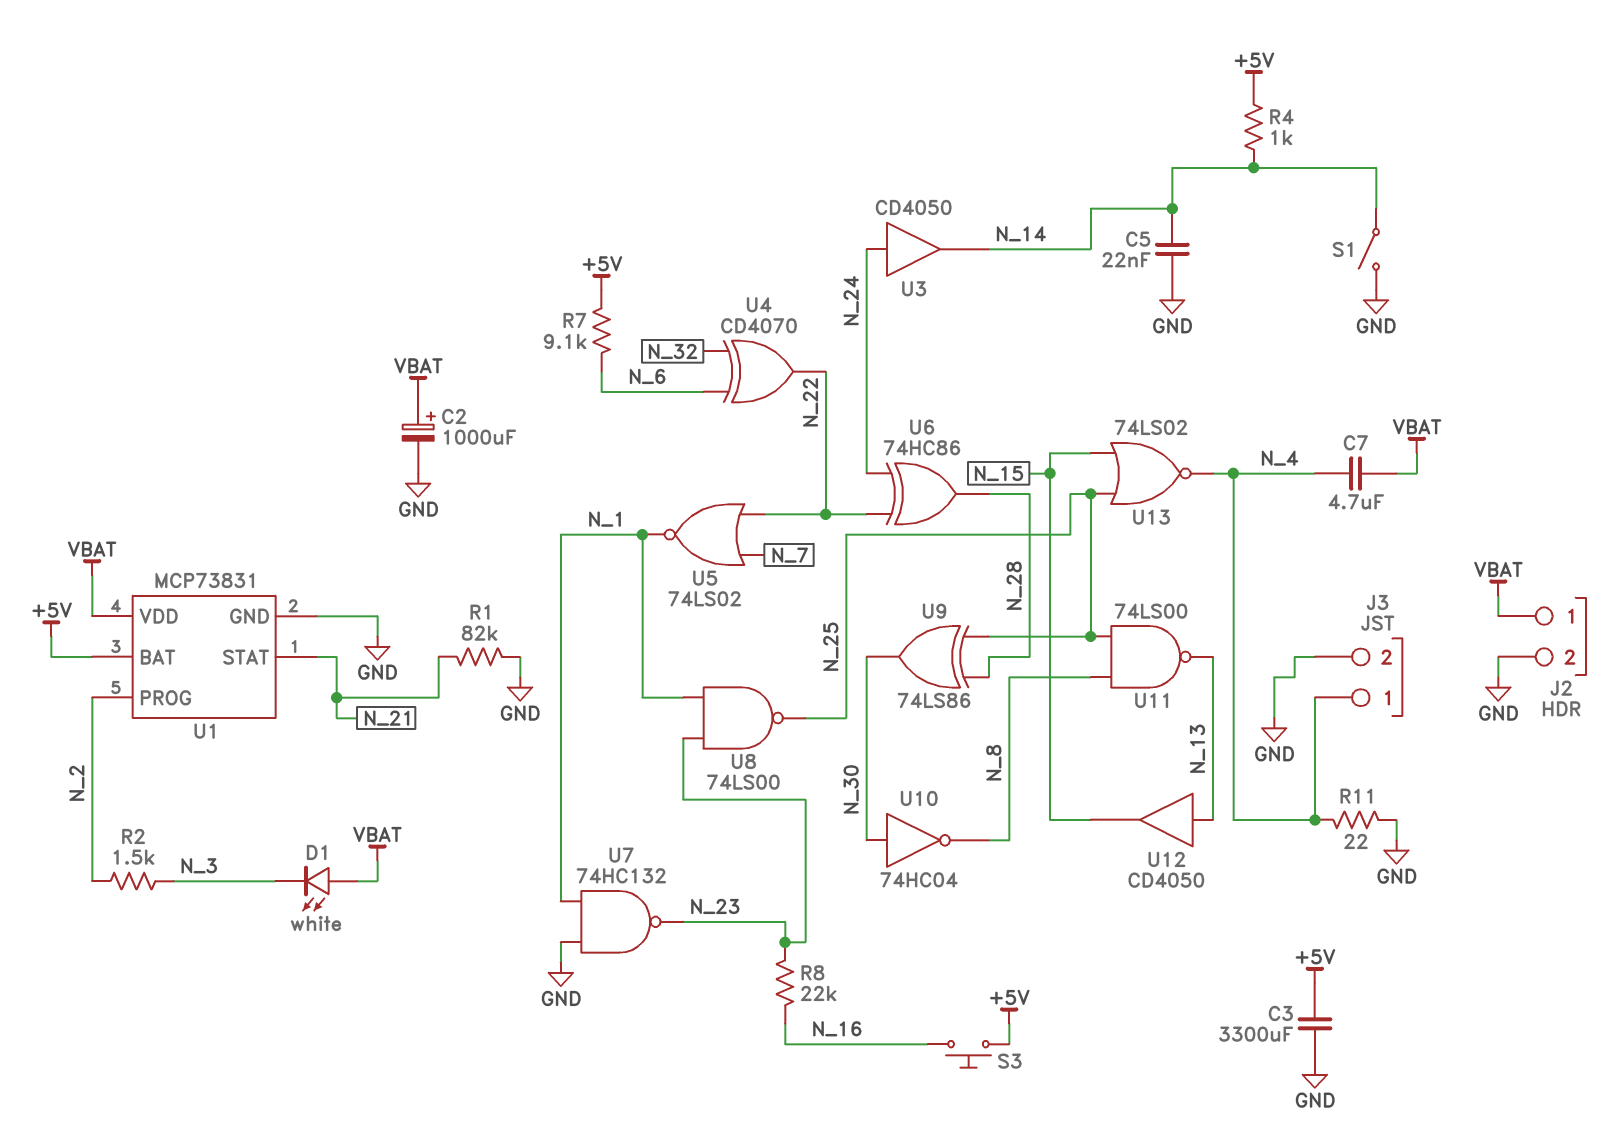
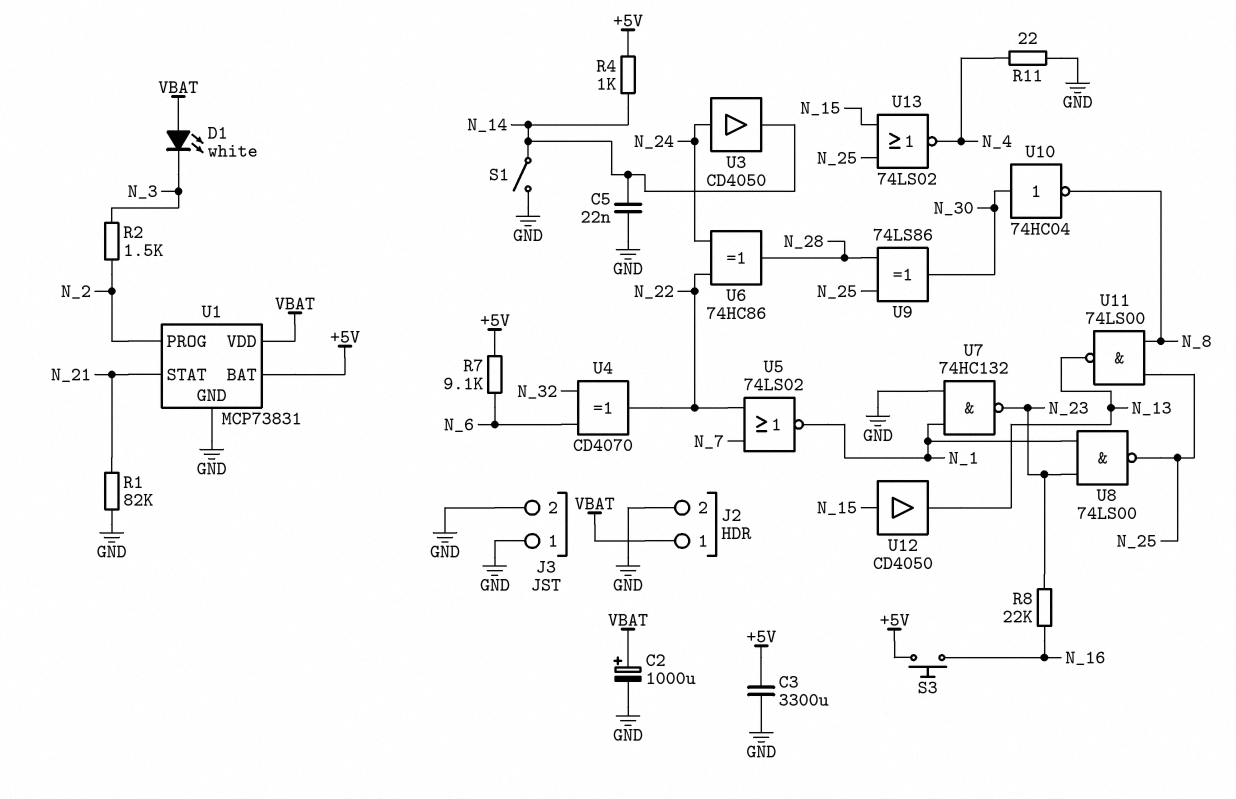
C7: 4.7uF (N_4, VBAT) -> none
J3 pin 1: N_4 -> GND
U12: buffer CD4050 (in N_13, out N_15) -> buffer CD4050 (in N_15, out N_13)

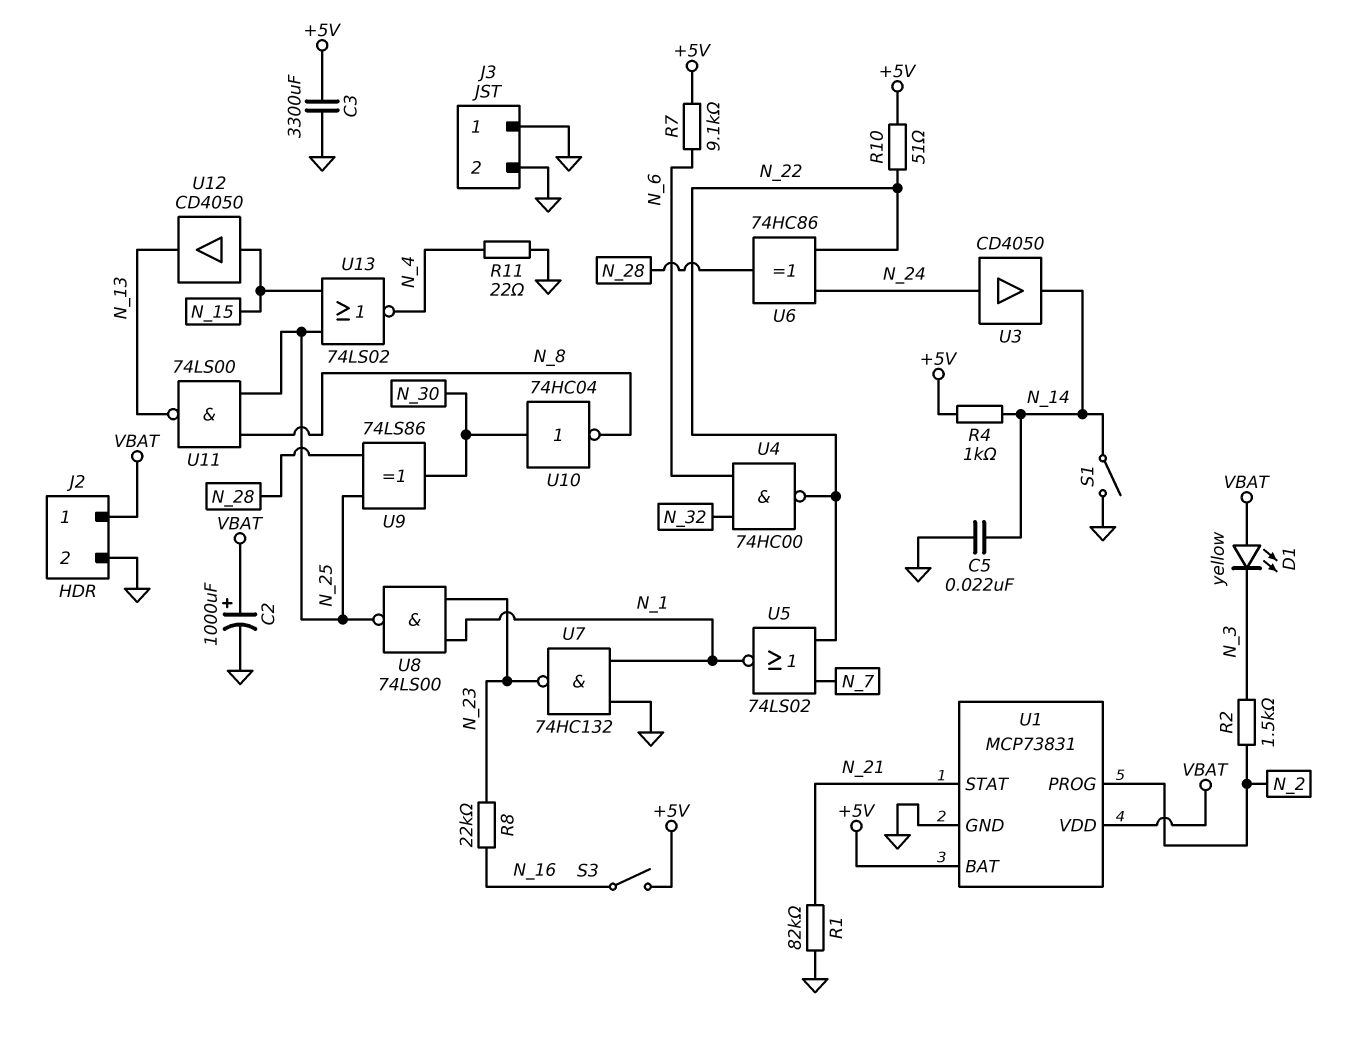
D1: LED white (A VBAT, K N_3) -> LED yellow (A VBAT, K N_3)
R10: none -> 51 (+5V, N_22)
S3: button (+5V, N_16) -> switch (+5V, N_16)
U4: XOR CD4070 (in N_6, in N_32, out N_22) -> NAND 74HC00 (in N_6, in N_32, out N_22)

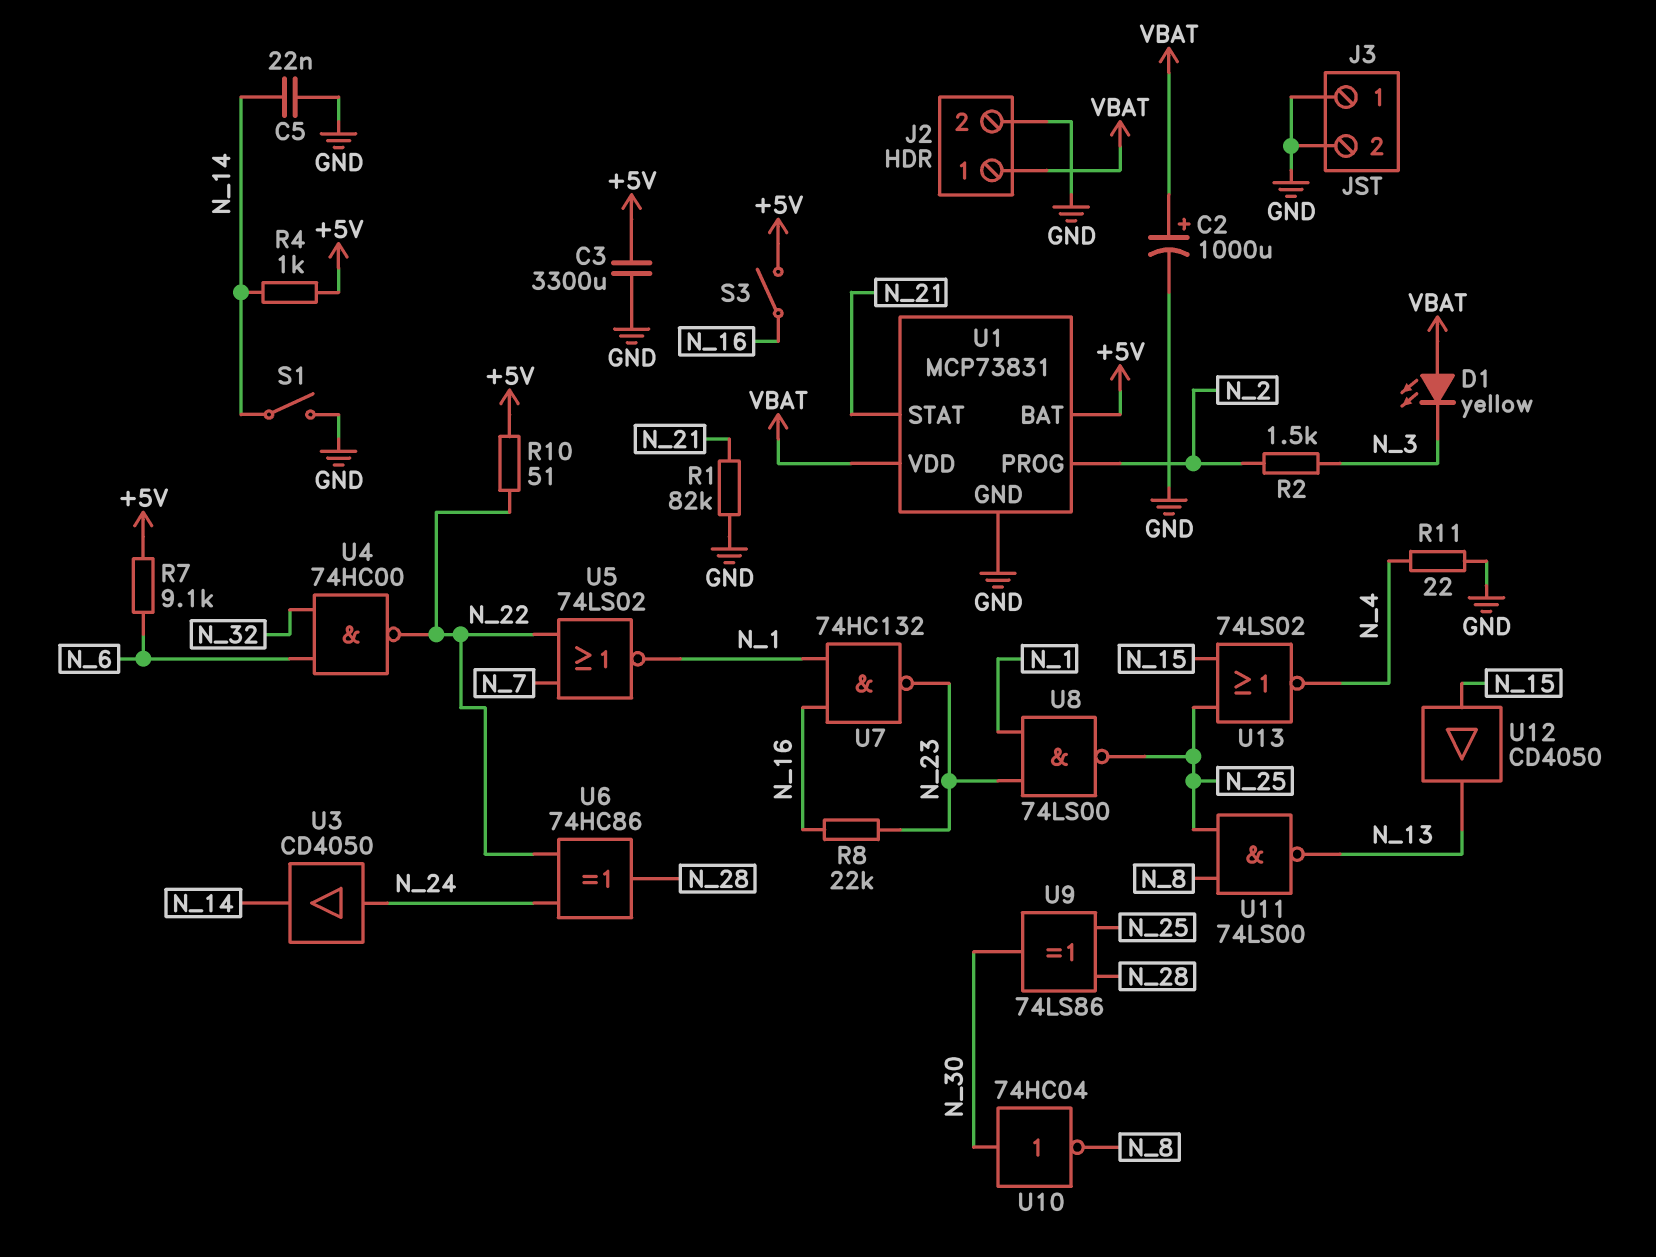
U7: NAND 74HC132 (in GND, in N_1, out N_23) -> NAND 74HC132 (in N_1, in N_16, out N_23)

